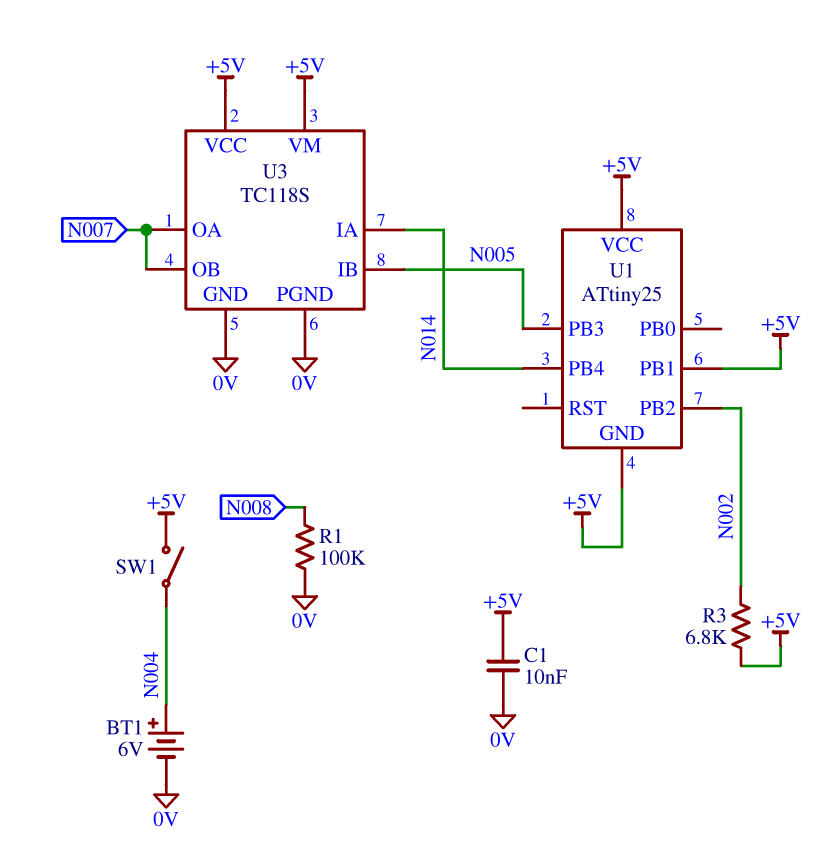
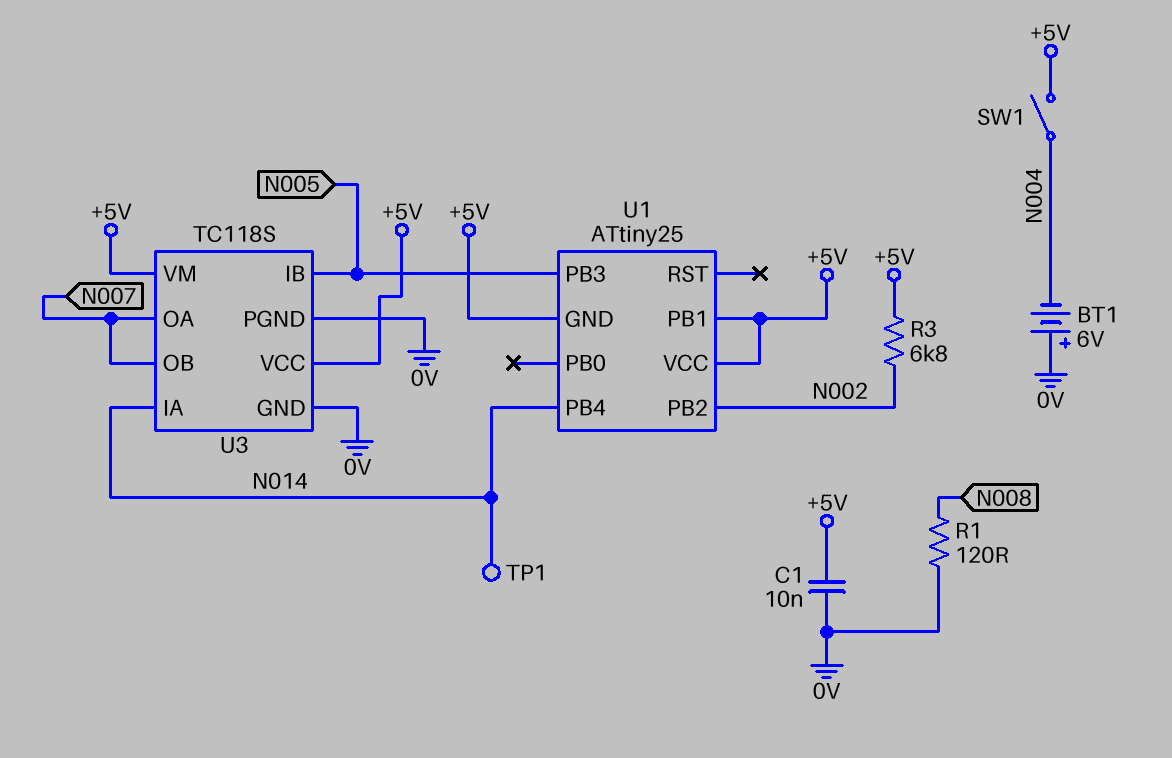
BT1: 6V (plus N004, minus 0V) -> 6V (plus 0V, minus N004)
R1: 100k (0V, N008) -> 120 (0V, N008)
TP1: none -> test point (N014)

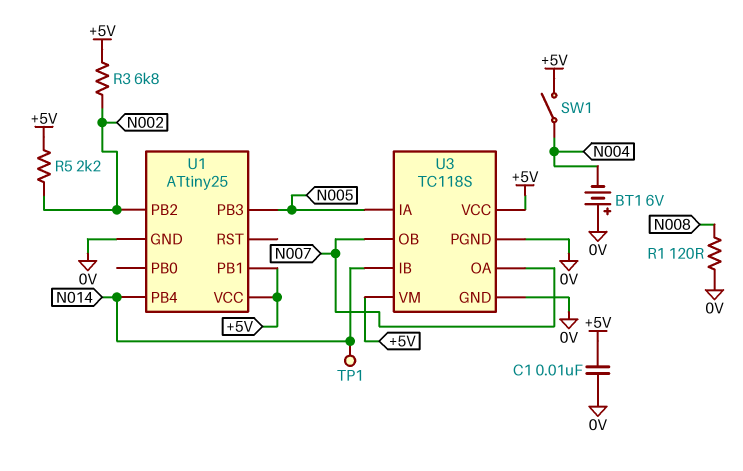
R5: none -> 2.2k (+5V, N002)
U1 pin GND: +5V -> 0V
U3 pin IA: N014 -> N005
U3 pin IB: N005 -> N014

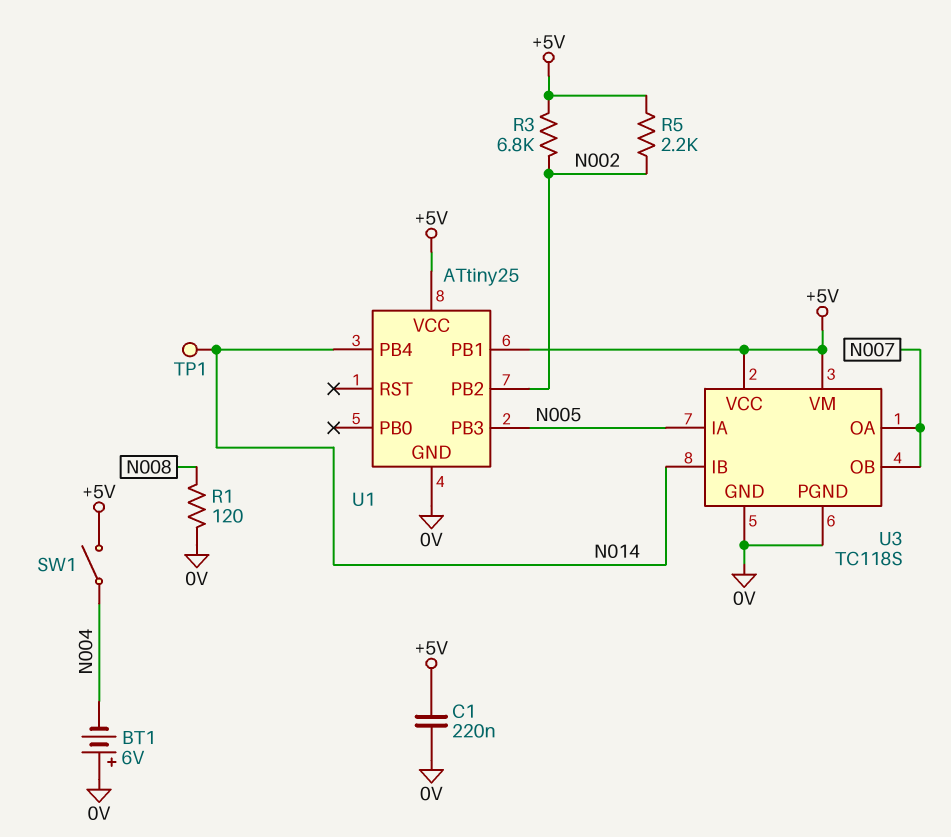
C1: 10nF (+5V, 0V) -> 220nF (+5V, 0V)

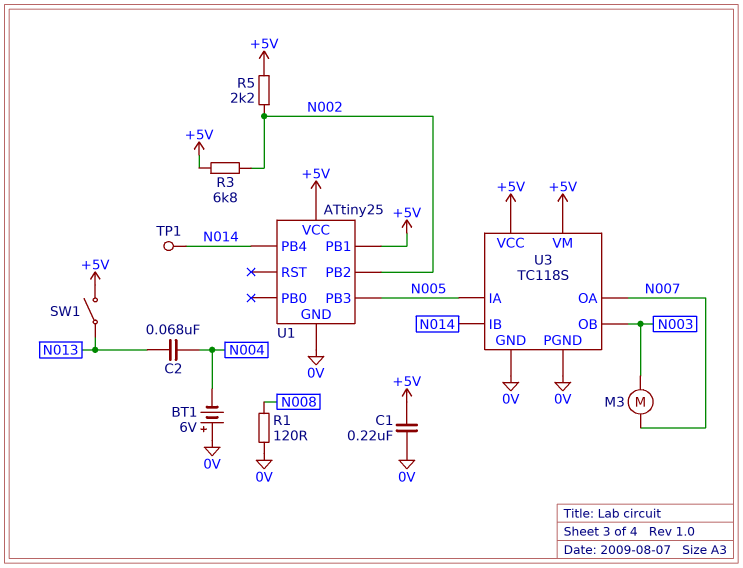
C2: none -> 68nF (N004, N013)
M3: none -> motor (N003, N007)
SW1: switch (+5V, N004) -> switch (+5V, N013)
U3 pin OB: N007 -> N003

